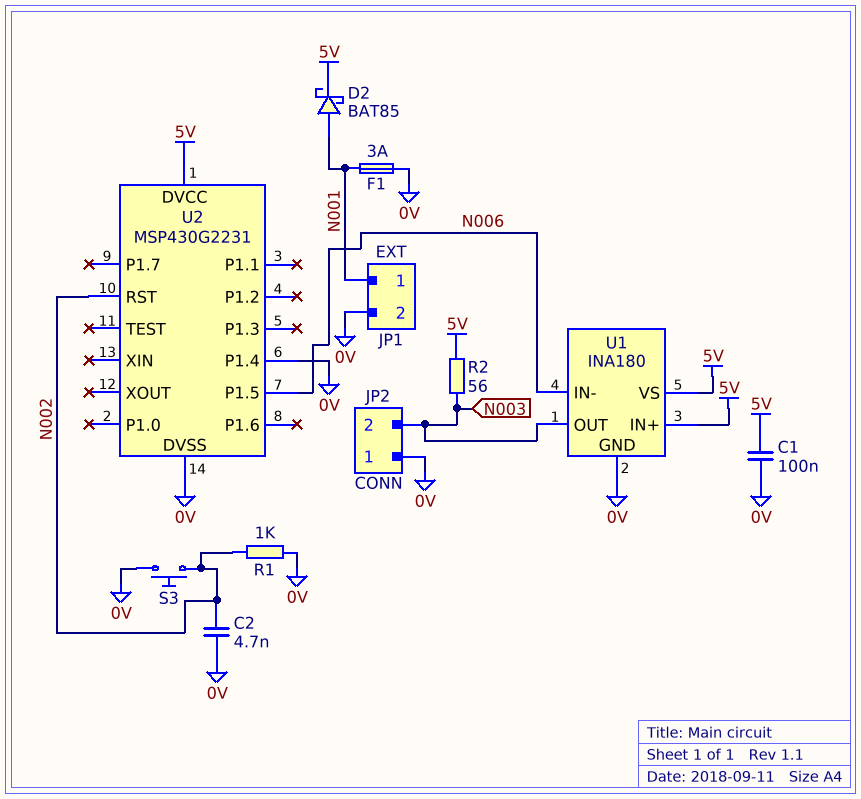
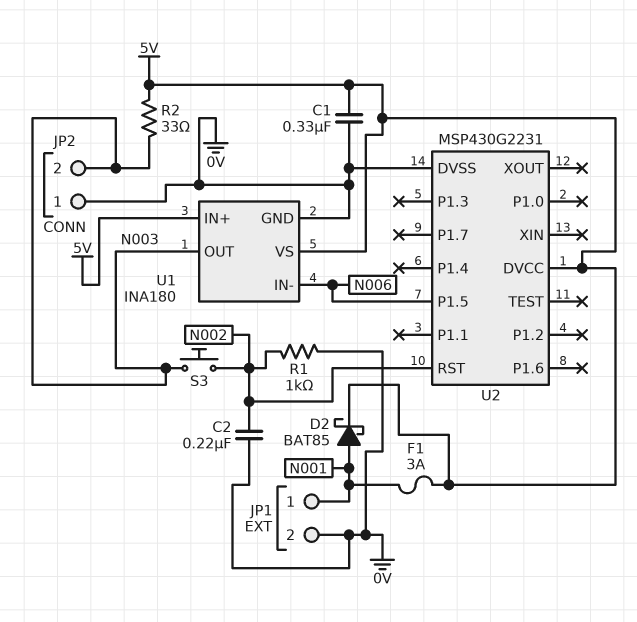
C1: 100nF (0V, 5V) -> 330nF (0V, 5V)
C2: 4.7nF (0V, N002) -> 220nF (0V, N002)
F1: 3A (0V, N001) -> 3A (5V, N001)
R2: 56 (5V, N003) -> 33 (5V, N003)
S3: button (0V, N002) -> button (N002, N003)
U2 pin P1.4: 0V -> none

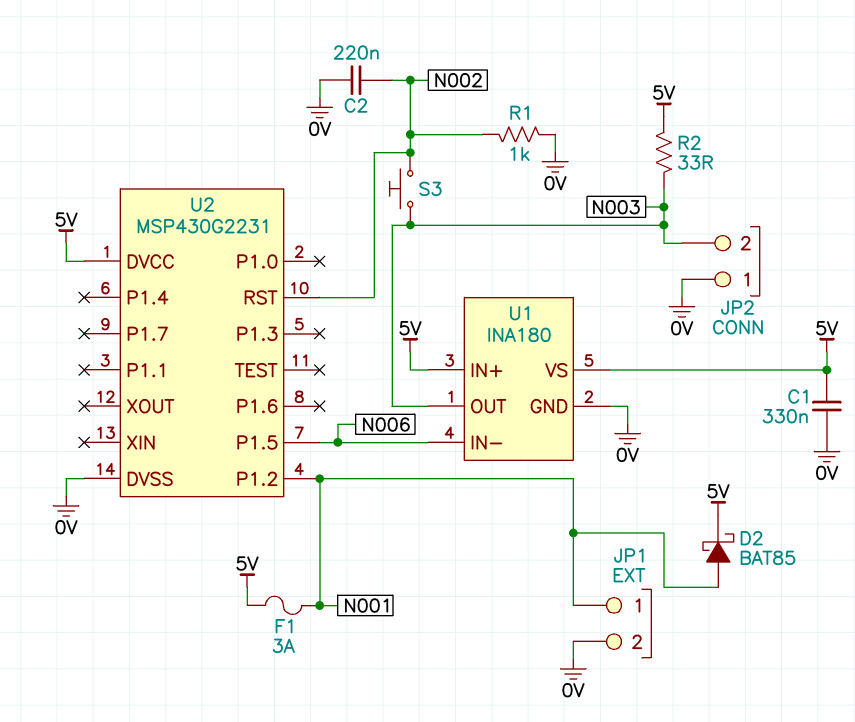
U2 pin P1.2: none -> N001

